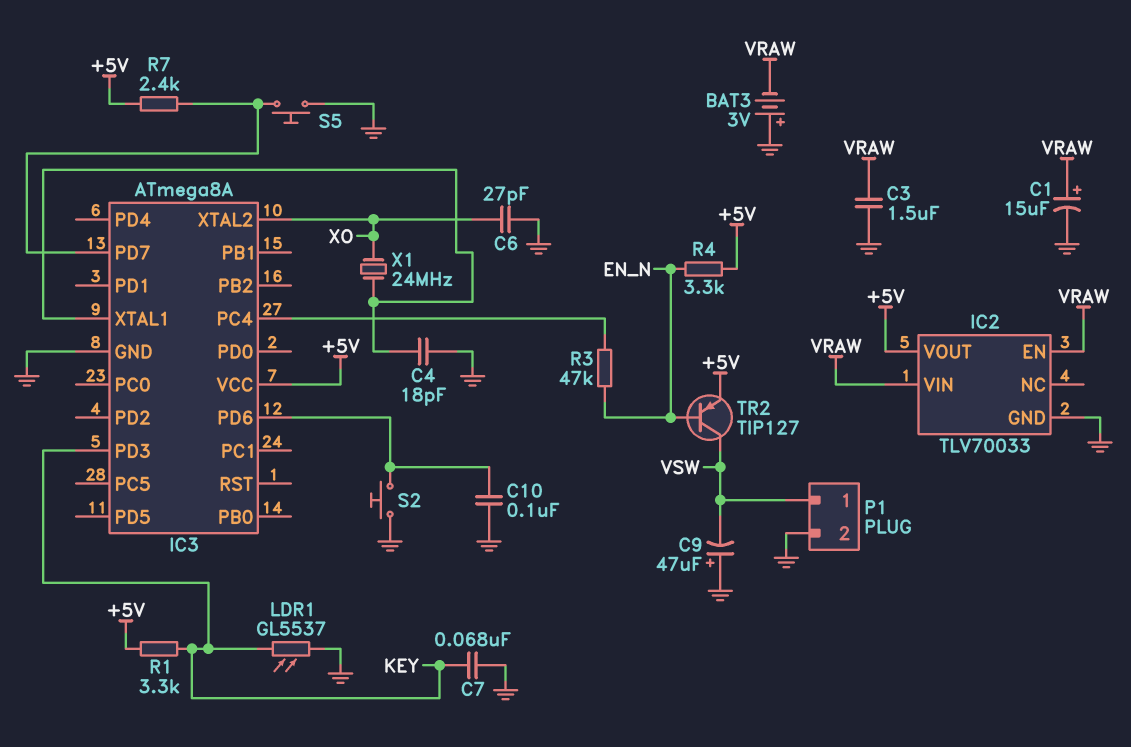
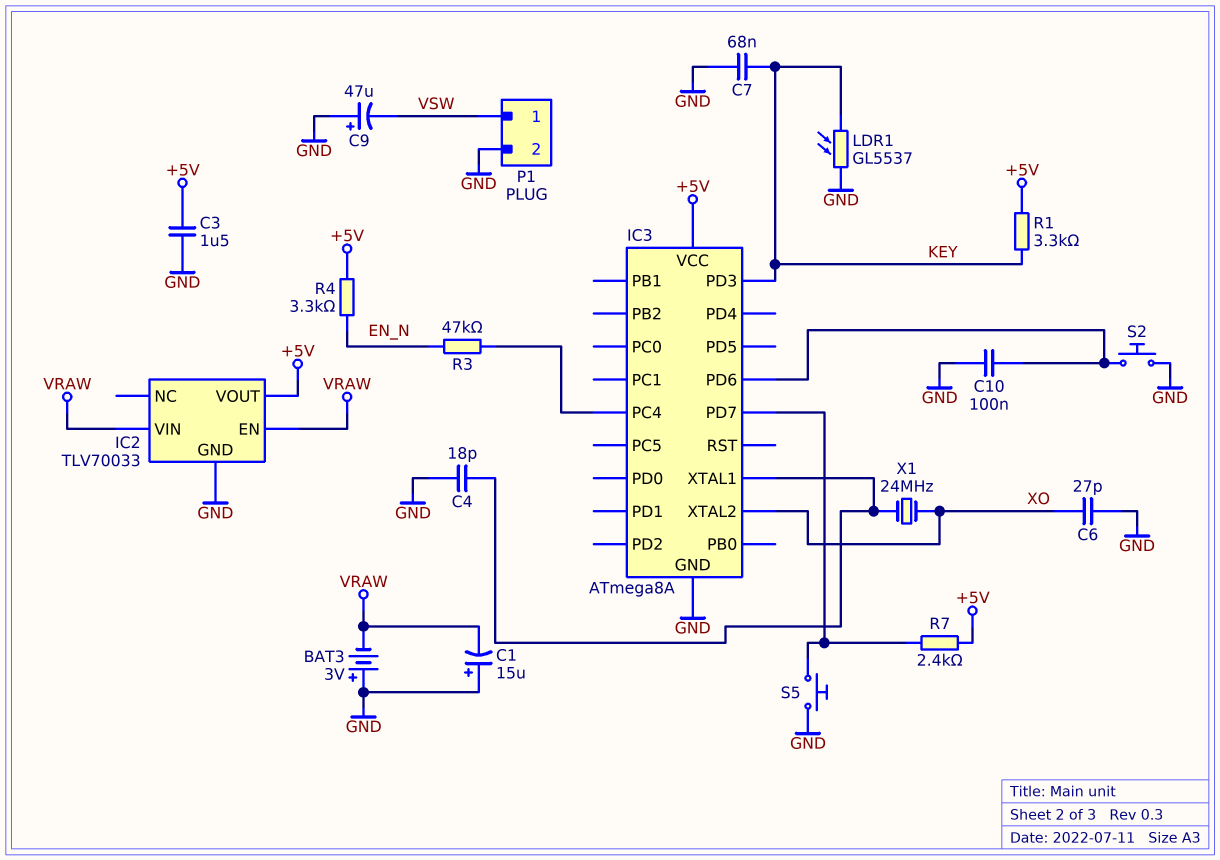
C1: 15uF (plus VRAW, minus GND) -> 15uF (plus GND, minus VRAW)
C3: 1.5uF (GND, VRAW) -> 1.5uF (+5V, GND)
TR2: PNP TIP127 (B EN_N, C VSW, E +5V) -> none

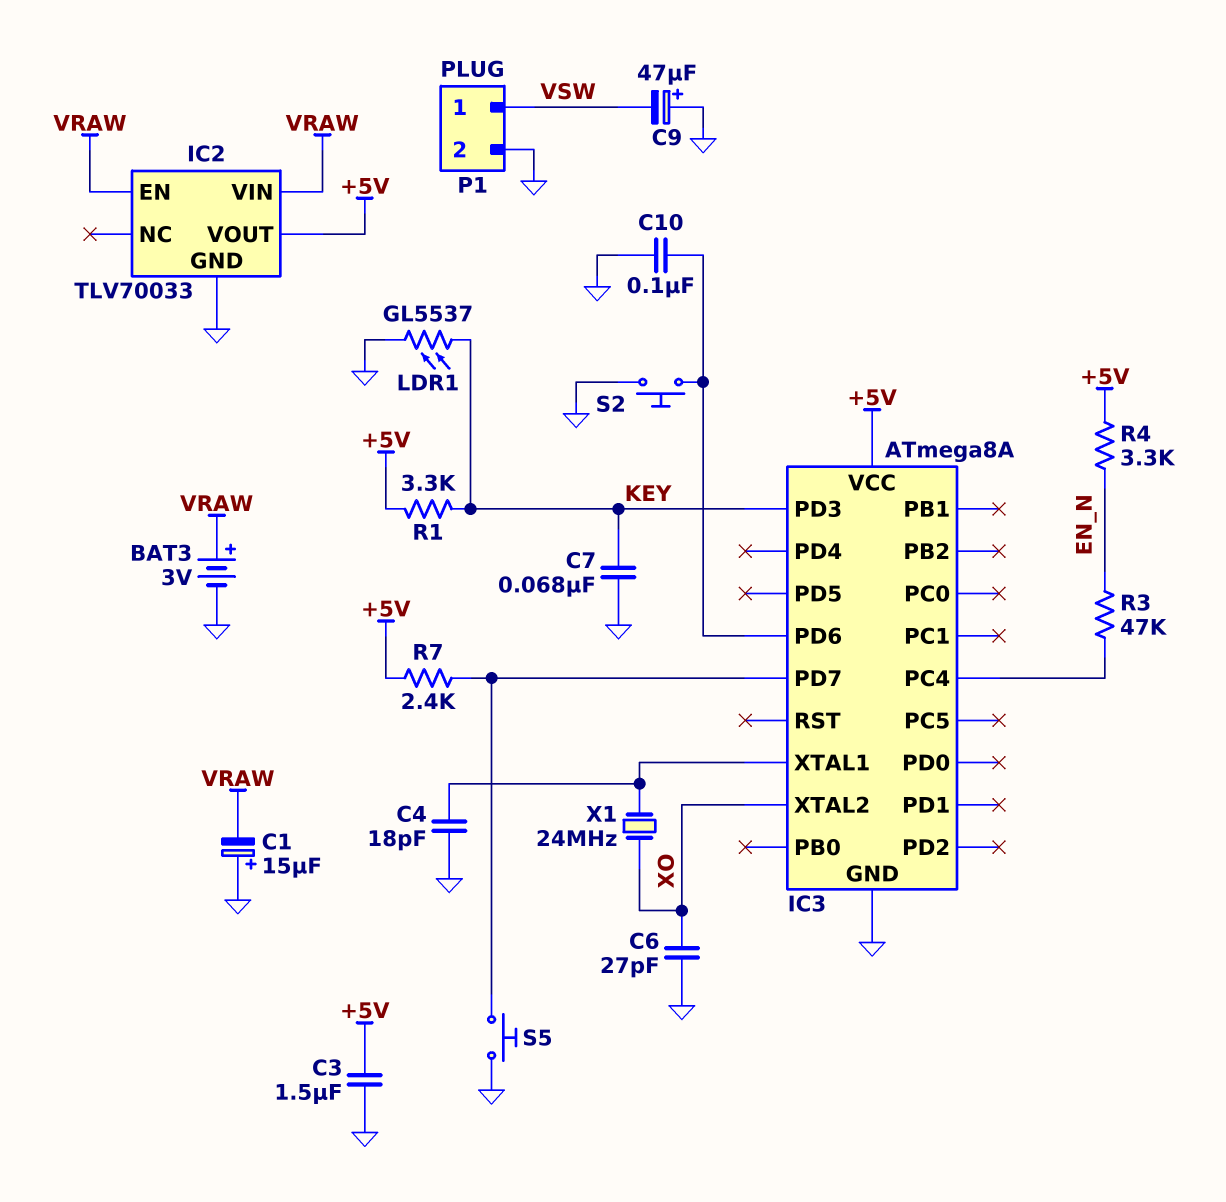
BAT3: 3V (plus GND, minus VRAW) -> 3V (plus VRAW, minus GND)

